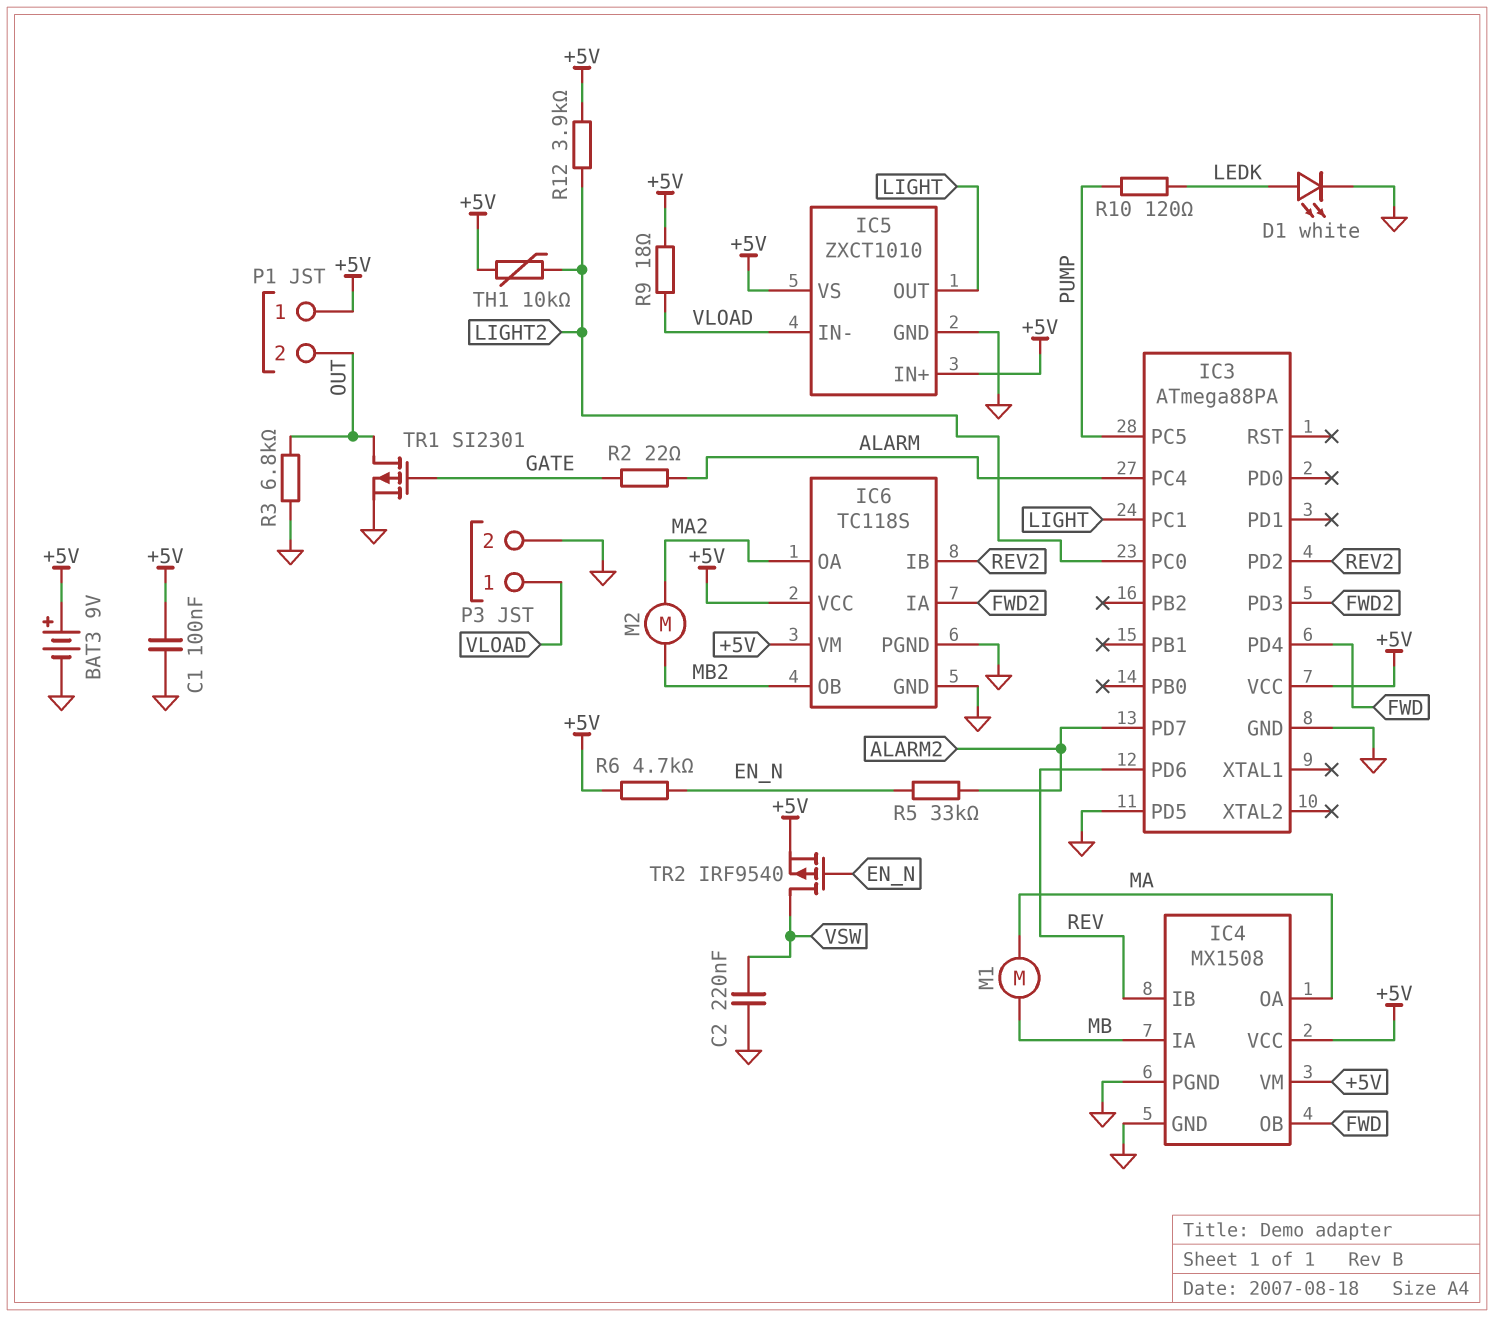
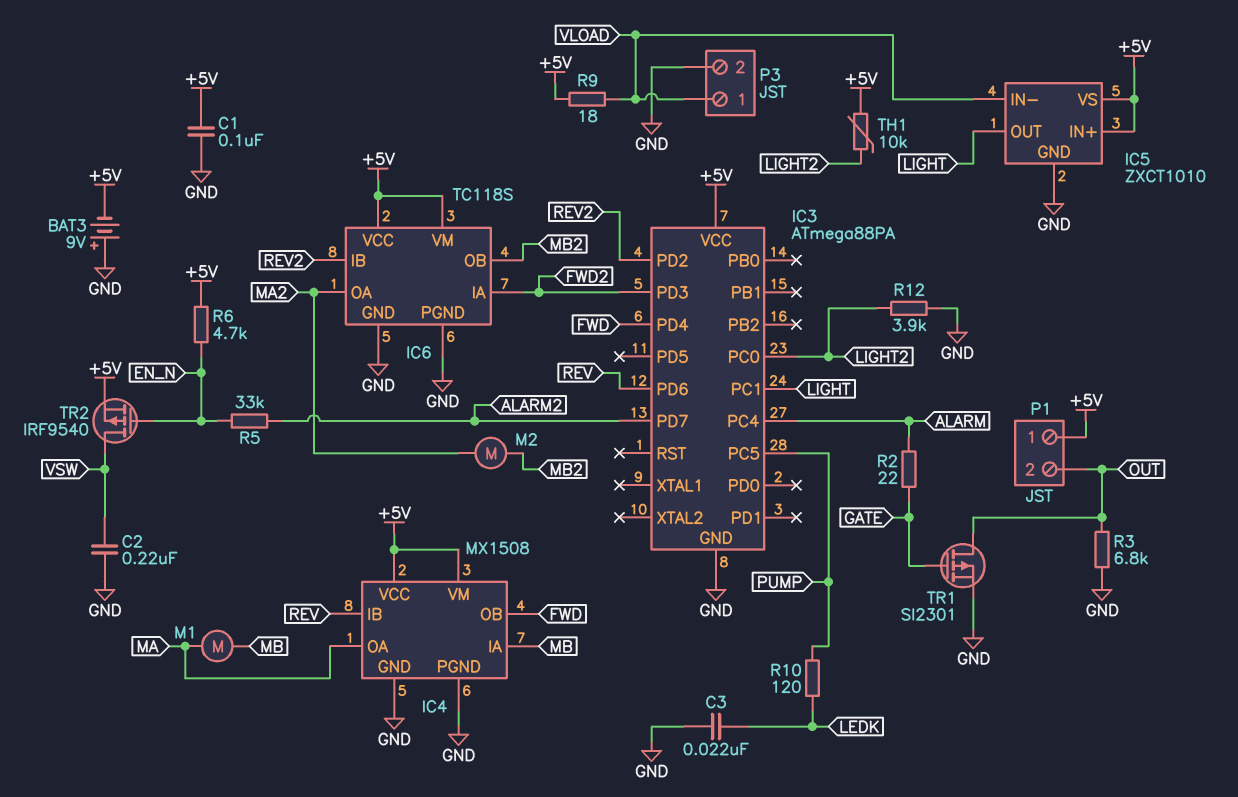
BAT3: 9V (plus +5V, minus GND) -> 9V (plus GND, minus +5V)
C3: none -> 22nF (GND, LEDK)
D1: LED white (A LEDK, K GND) -> none
IC3 pin PD5: GND -> none
R12: 3.9k (+5V, LIGHT2) -> 3.9k (GND, LIGHT2)

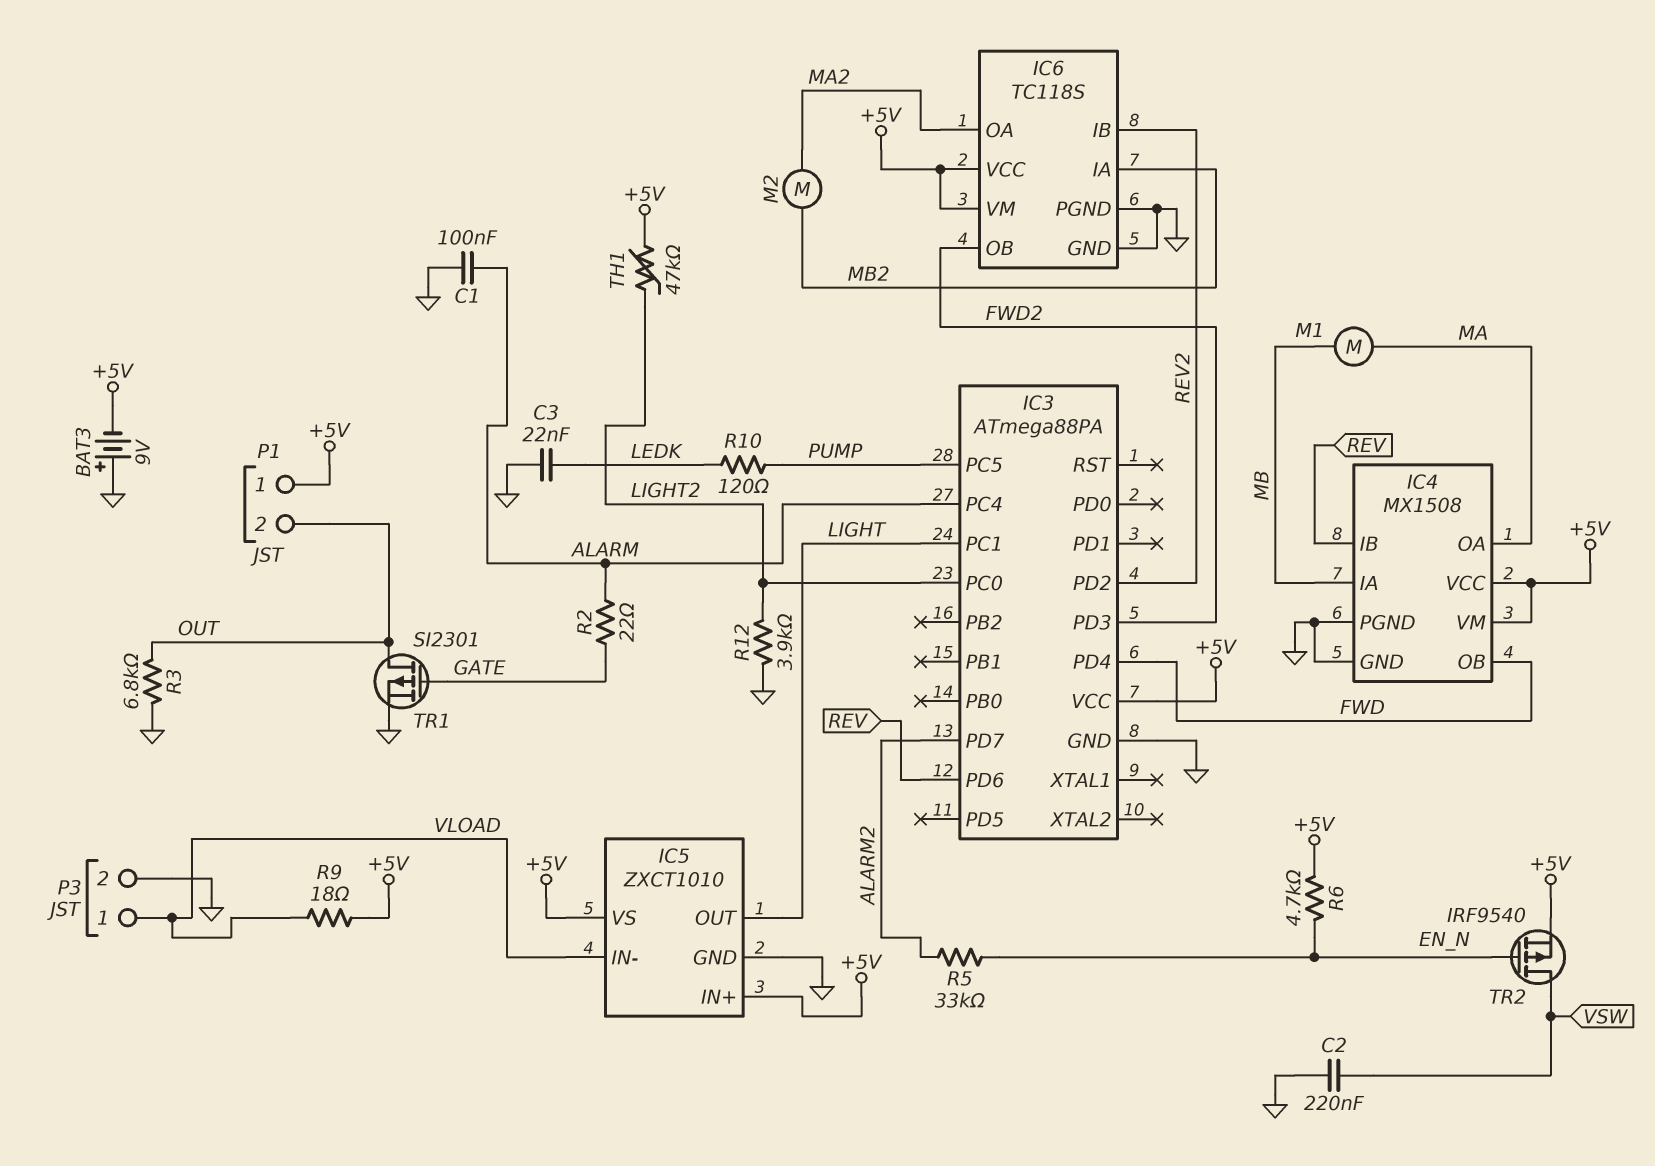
C1: 100nF (+5V, GND) -> 100nF (ALARM, GND)
IC6 pin IA: FWD2 -> MB2
IC6 pin OB: MB2 -> FWD2
TH1: 10k (+5V, LIGHT2) -> 47k (+5V, LIGHT2)

